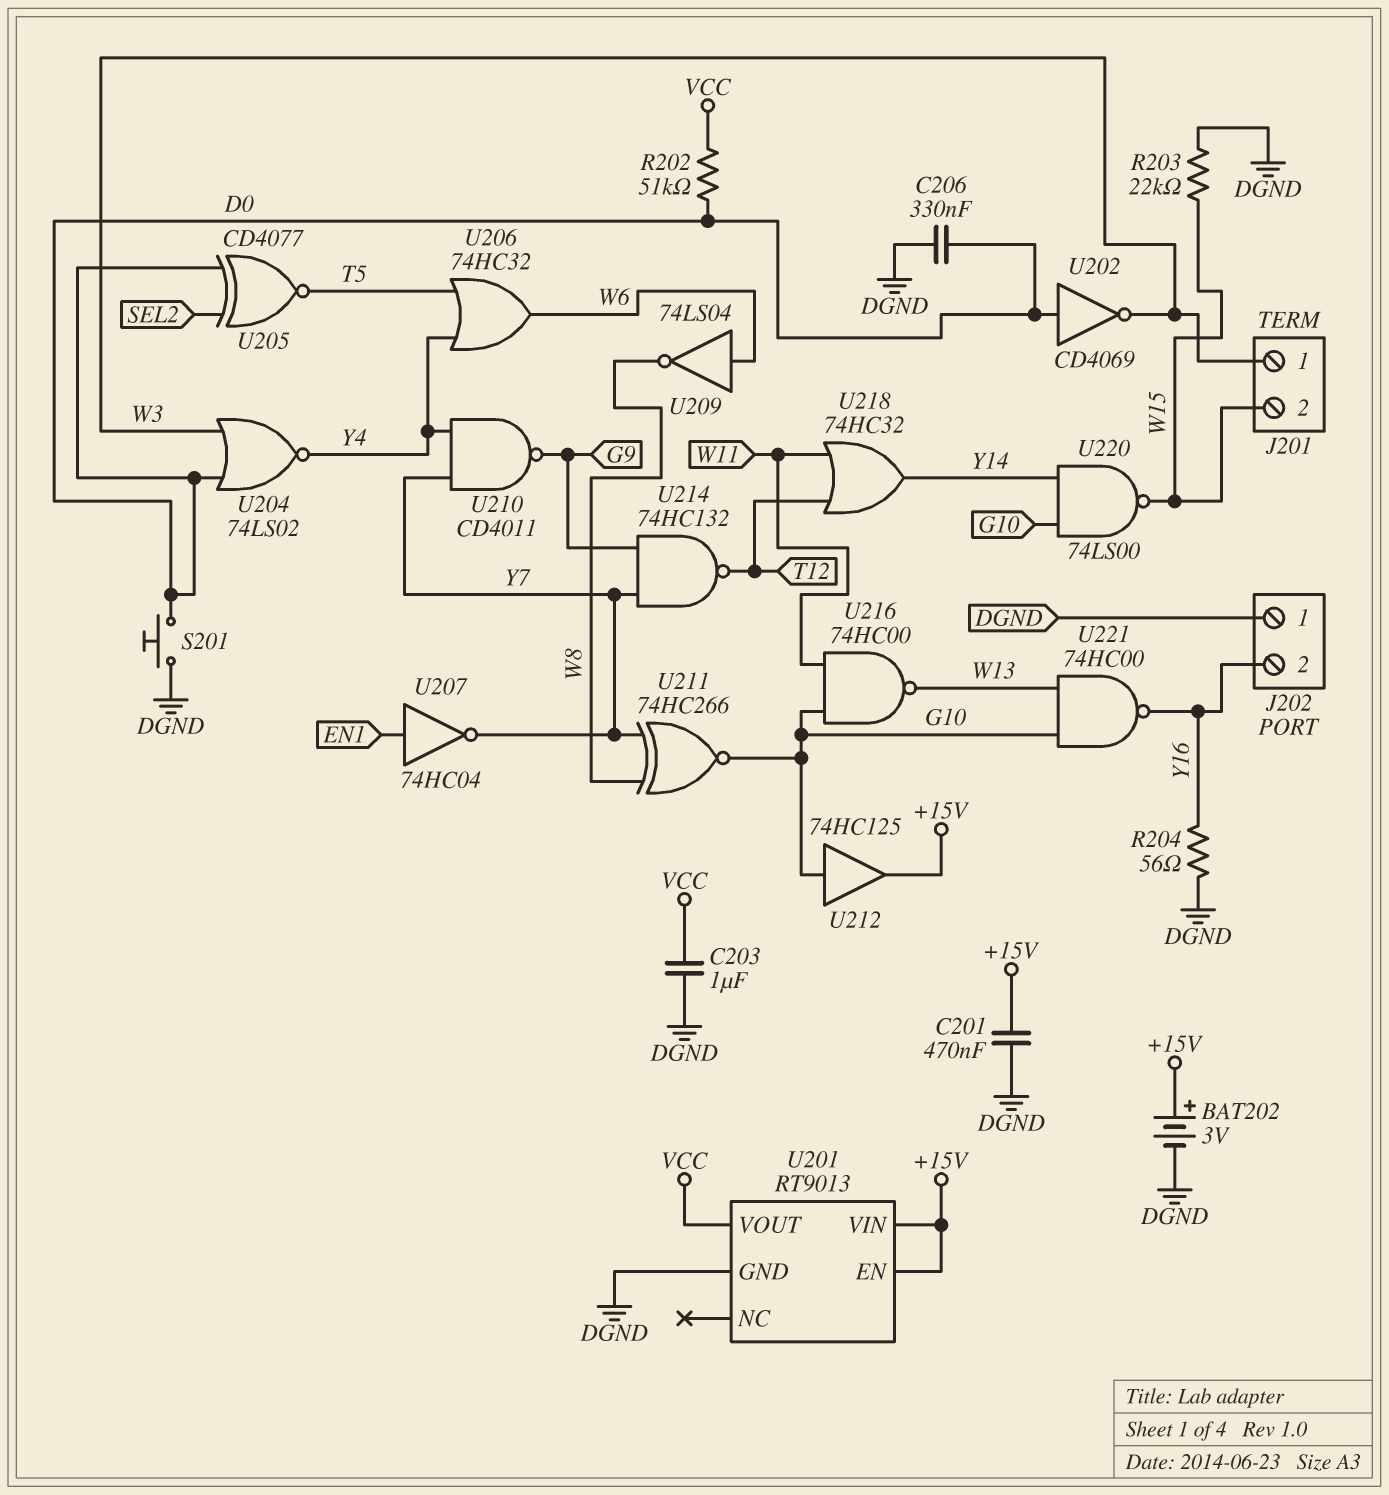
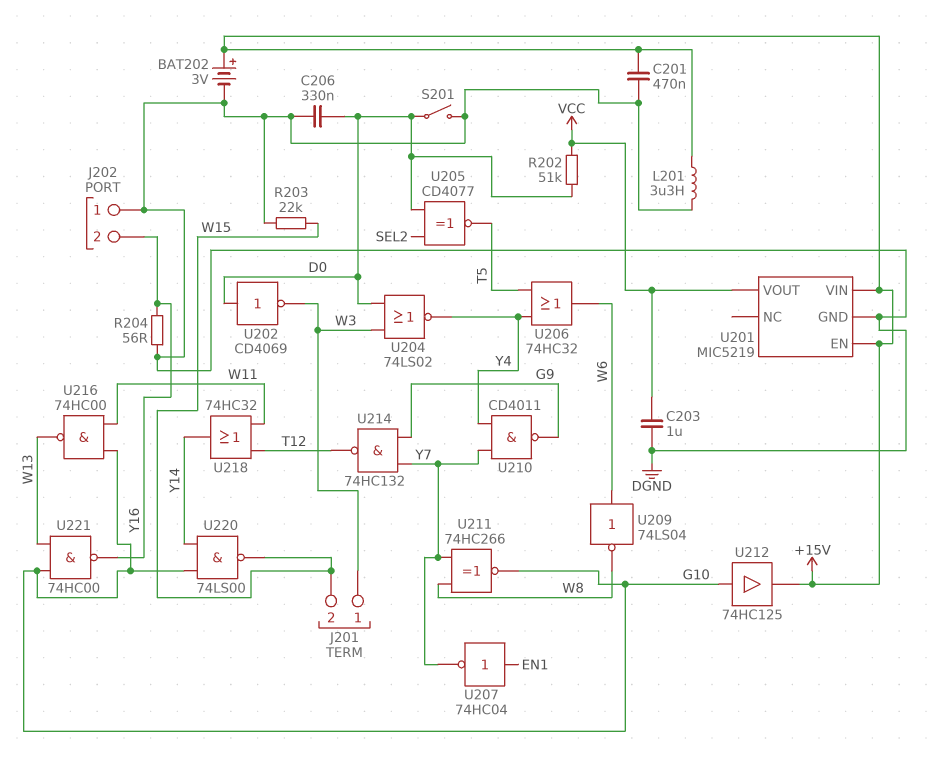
L201: none -> 3.3uH (+15V, DGND)
S201: button (D0, DGND) -> switch (D0, DGND)
U201: RT9013 -> MIC5219

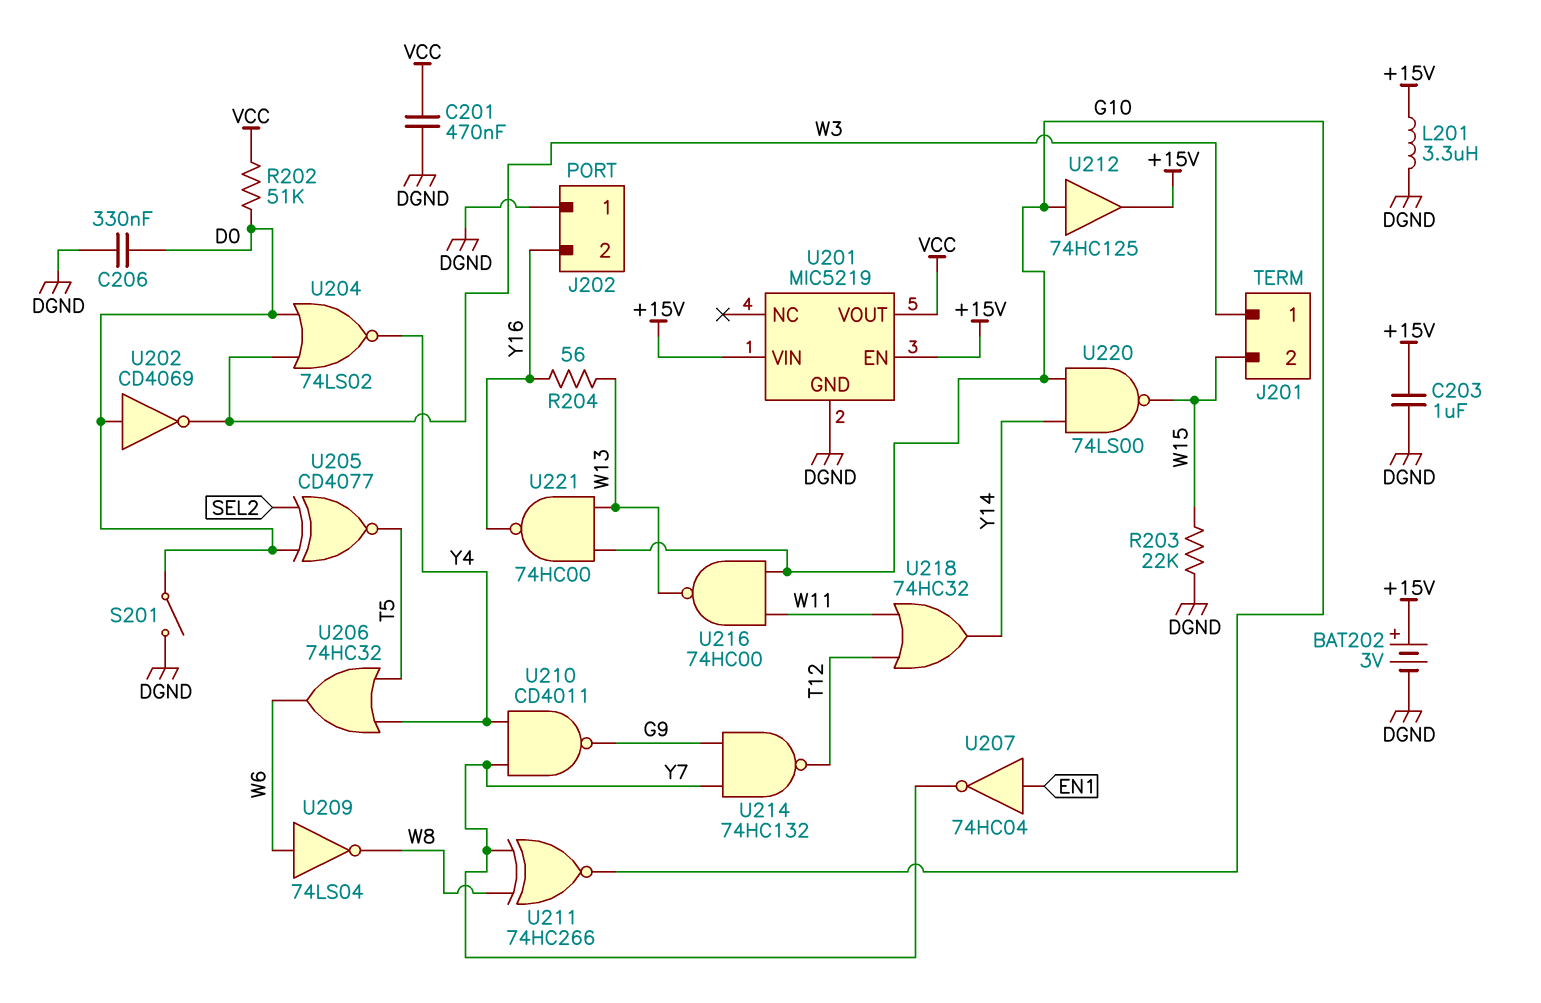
C201: 470nF (+15V, DGND) -> 470nF (DGND, VCC)
C203: 1uF (DGND, VCC) -> 1uF (+15V, DGND)
R204: 56 (DGND, Y16) -> 56 (W13, Y16)

